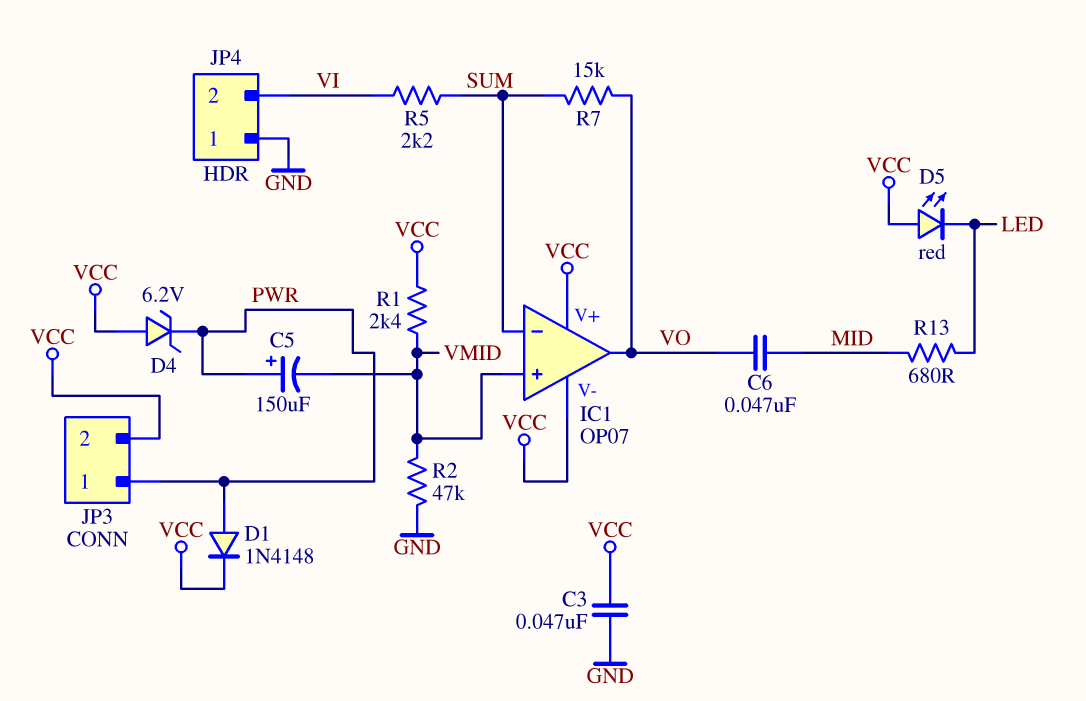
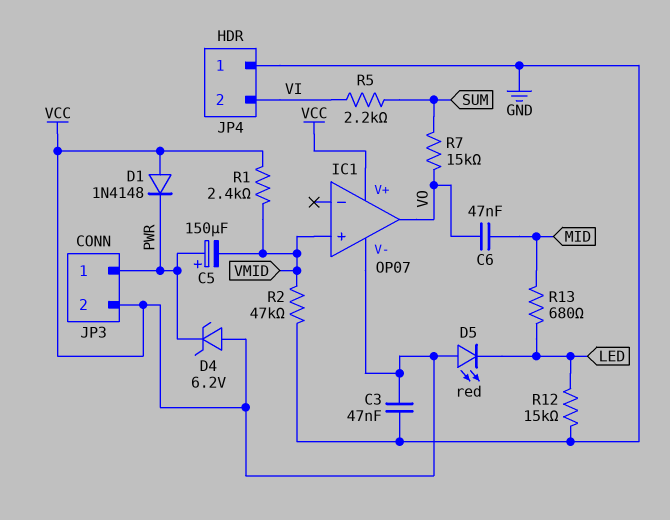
D1: diode 1N4148 (A PWR, K VCC) -> diode 1N4148 (A VCC, K PWR)
IC1 pin in-: SUM -> none
R12: none -> 15k (GND, LED)

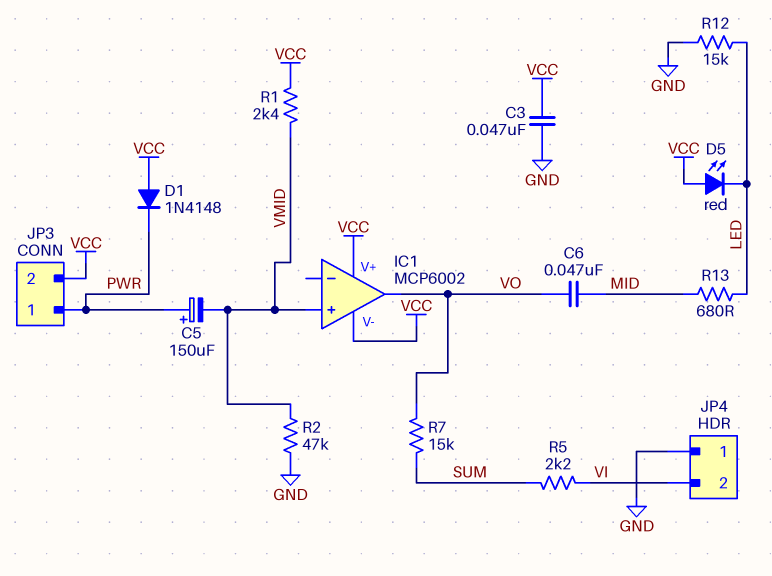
D4: zener 6.2V (A VCC, K PWR) -> none
IC1: OP07 -> MCP6002

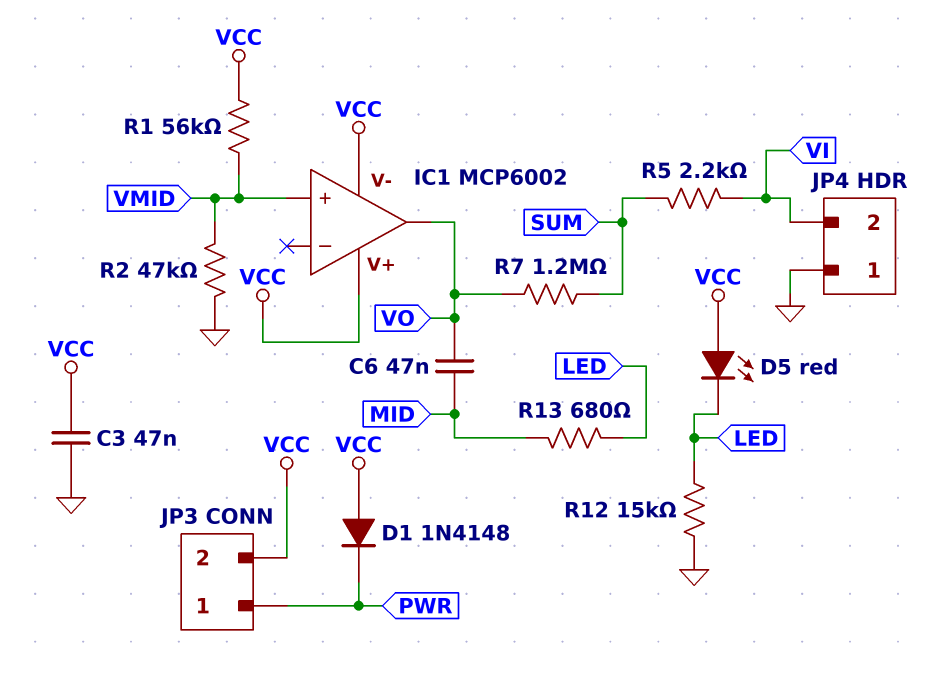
C5: 150uF (plus PWR, minus VMID) -> none
R1: 2.4k (VCC, VMID) -> 56k (VCC, VMID)
R7: 15k (SUM, VO) -> 1.2M (SUM, VO)

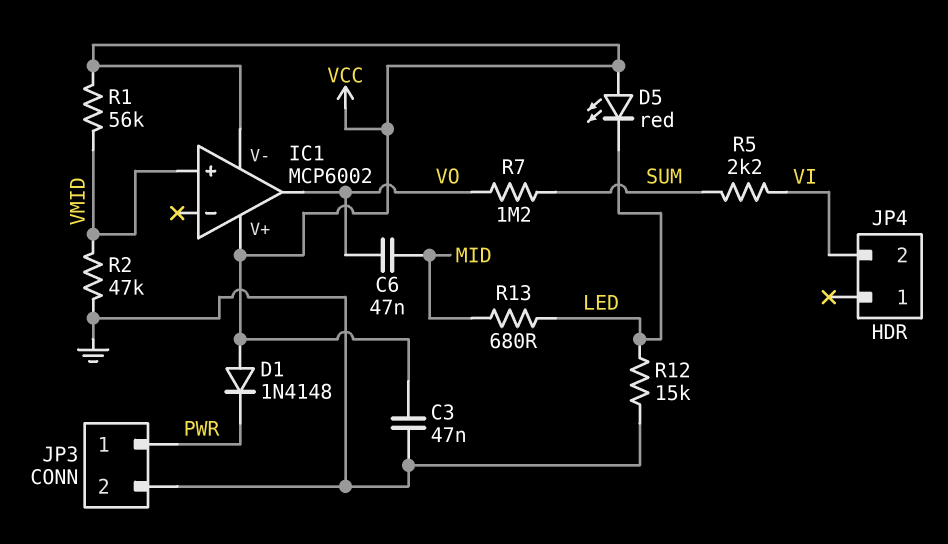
JP3 pin 2: VCC -> GND
JP4 pin 1: GND -> none

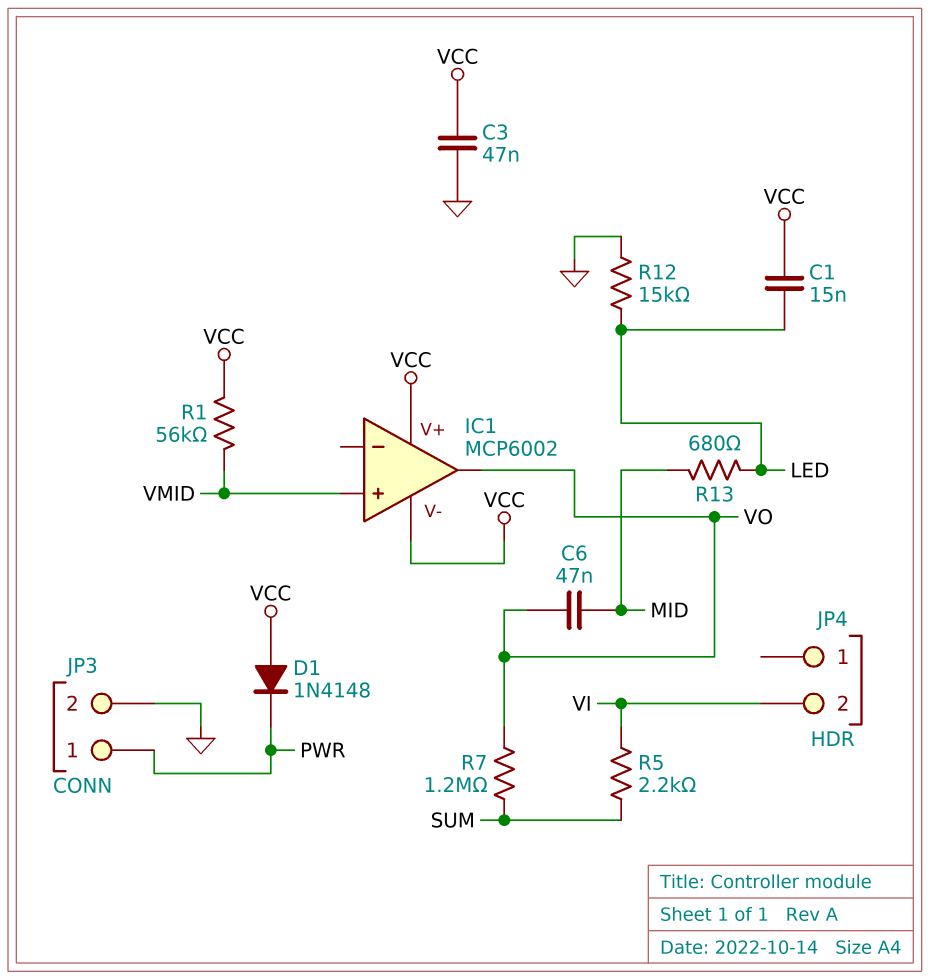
C1: none -> 15nF (LED, VCC)
D5: LED red (A VCC, K LED) -> none
R2: 47k (GND, VMID) -> none

